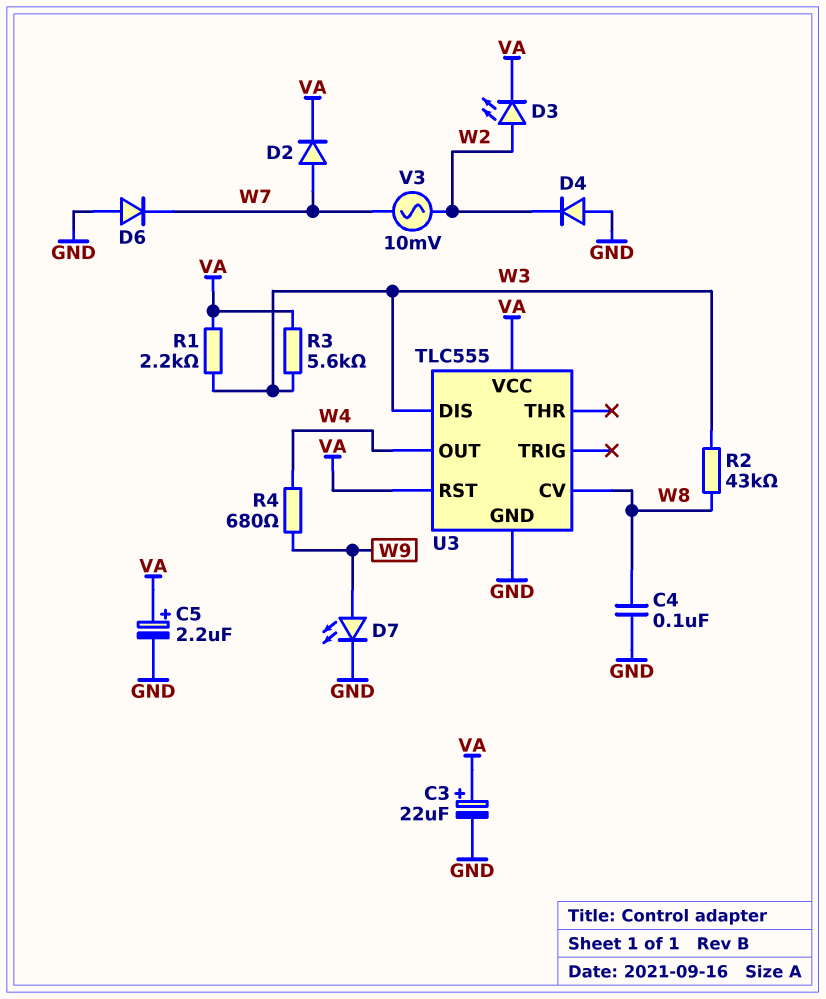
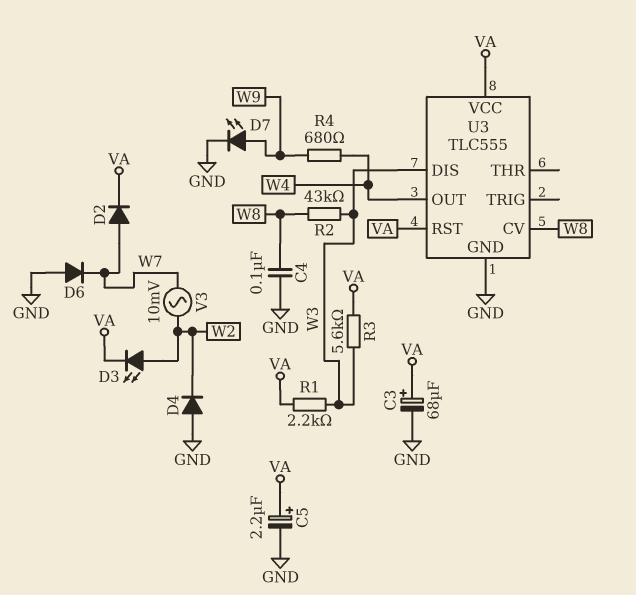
C3: 22uF (plus VA, minus GND) -> 68uF (plus VA, minus GND)

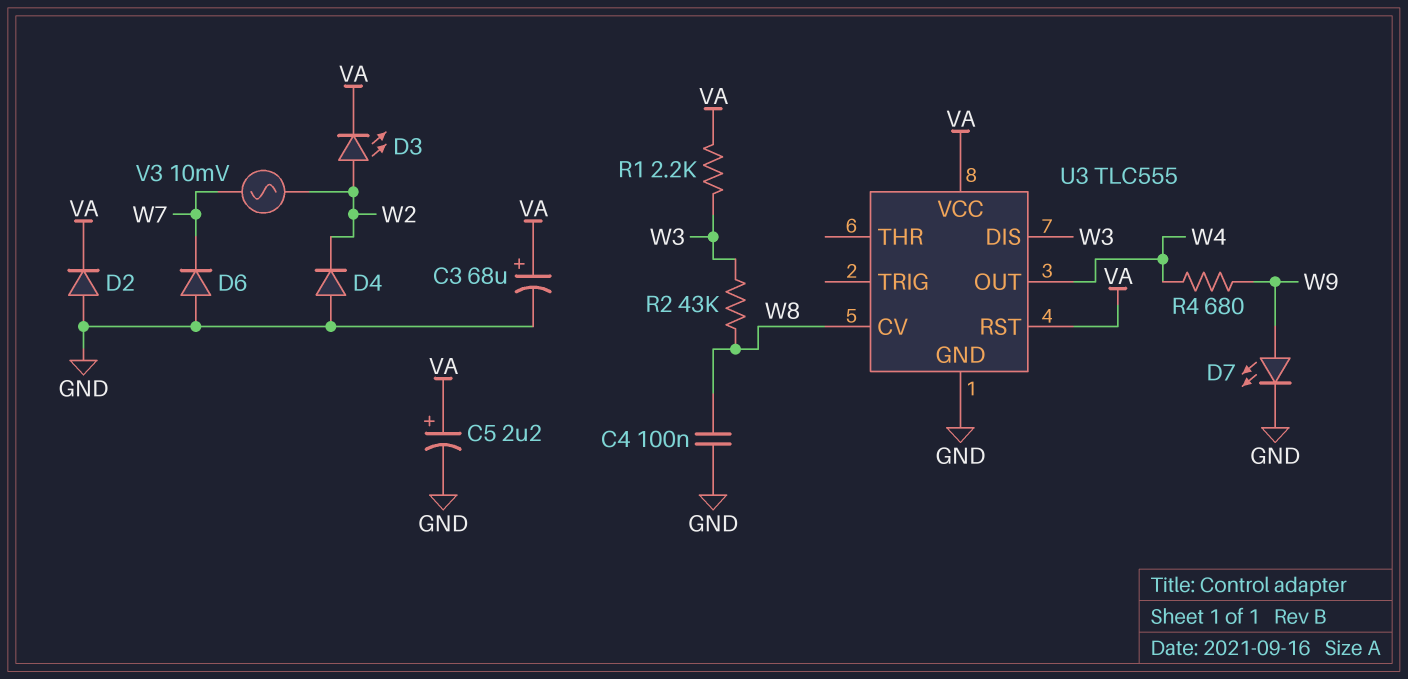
D2: diode (A W7, K VA) -> diode (A GND, K VA)
R3: 5.6k (VA, W3) -> none

